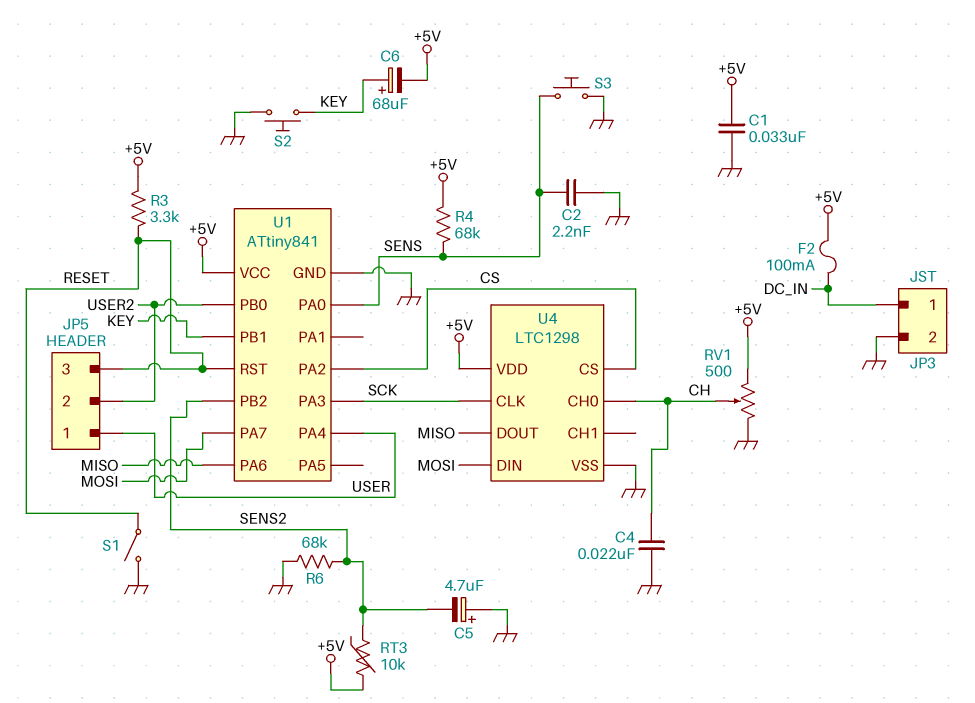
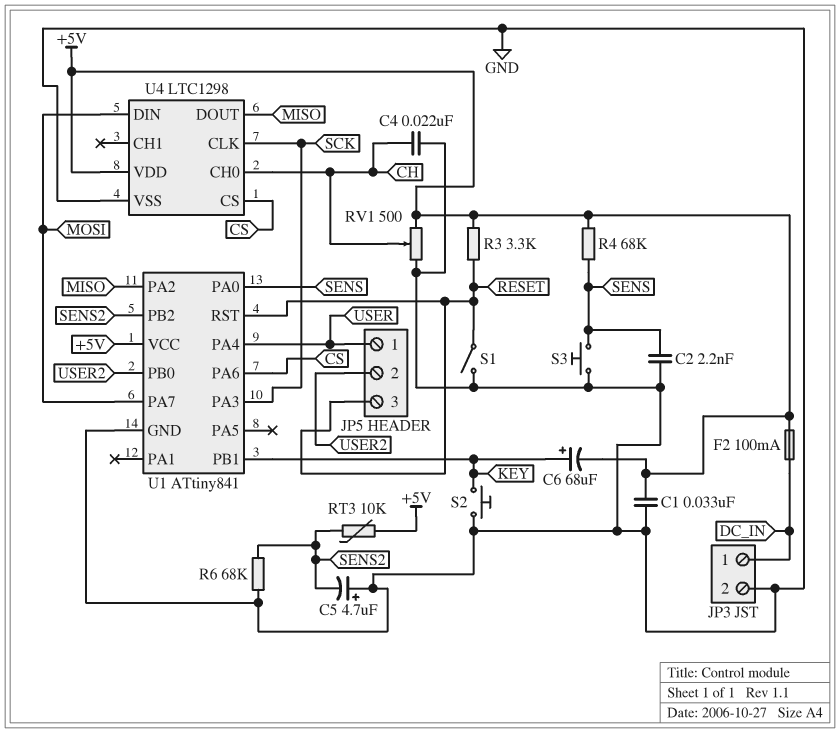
U1 pin PA2: CS -> MISO
U1 pin PA6: MISO -> CS

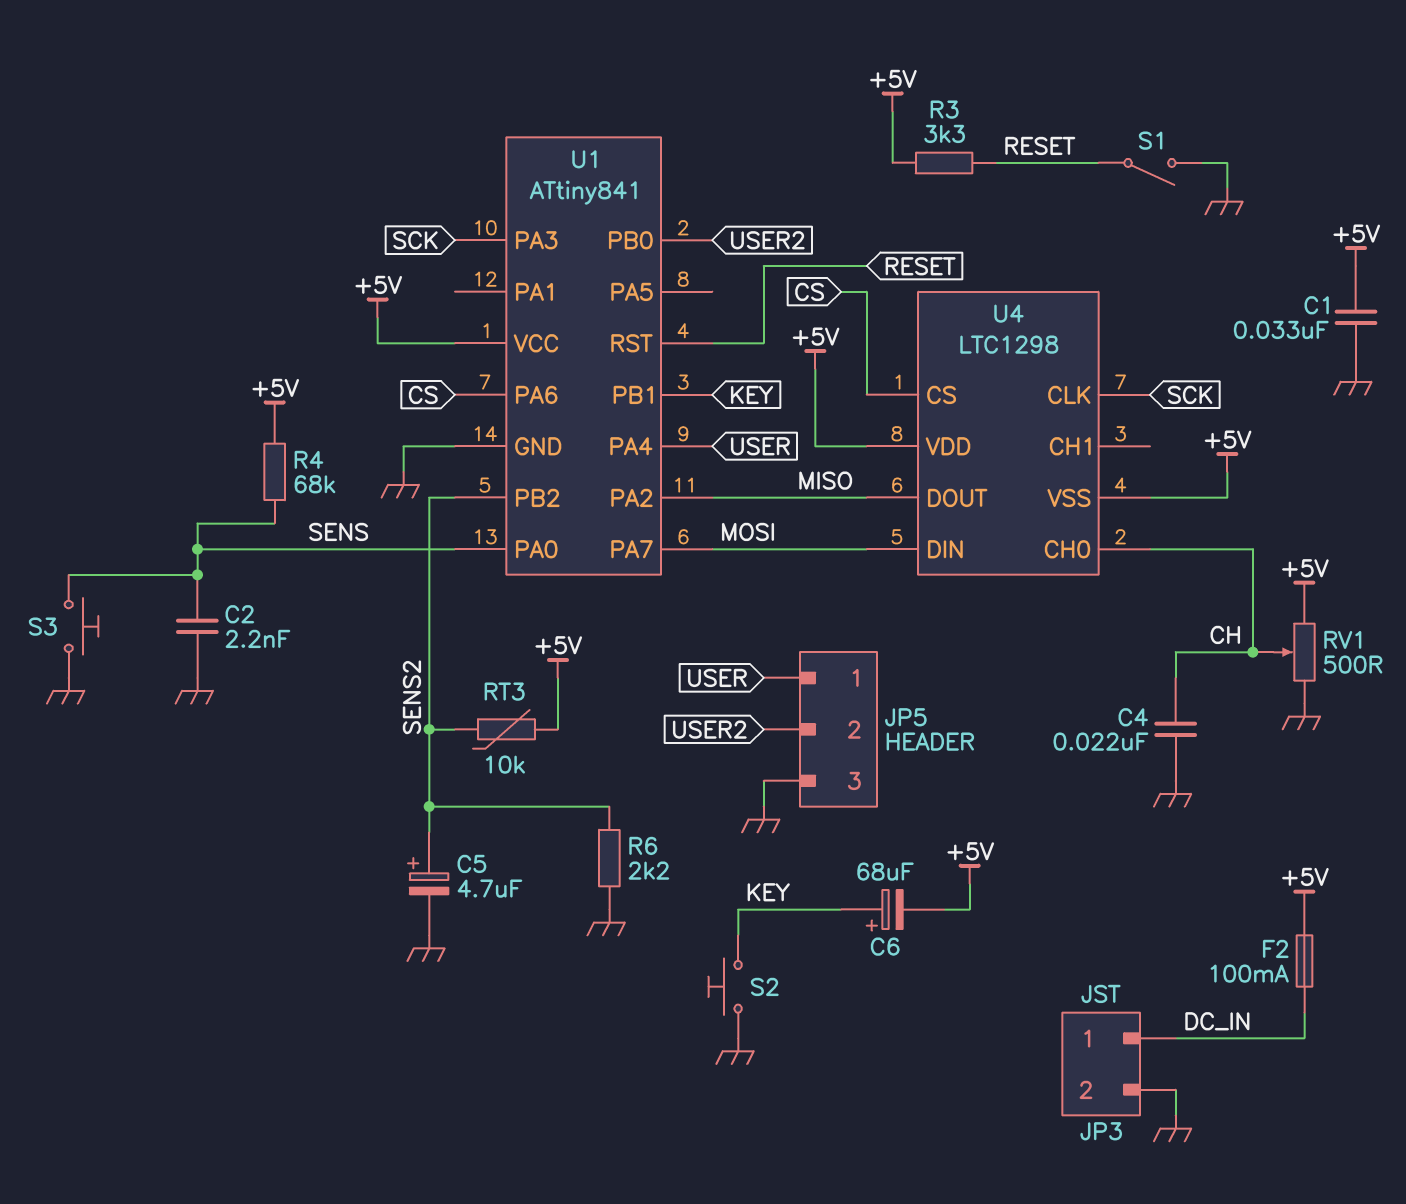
C5: 4.7uF (plus GND, minus SENS2) -> 4.7uF (plus SENS2, minus GND)
JP5 pin 3: RESET -> GND
R6: 68k (GND, SENS2) -> 2.2k (GND, SENS2)
U4 pin VSS: GND -> +5V

